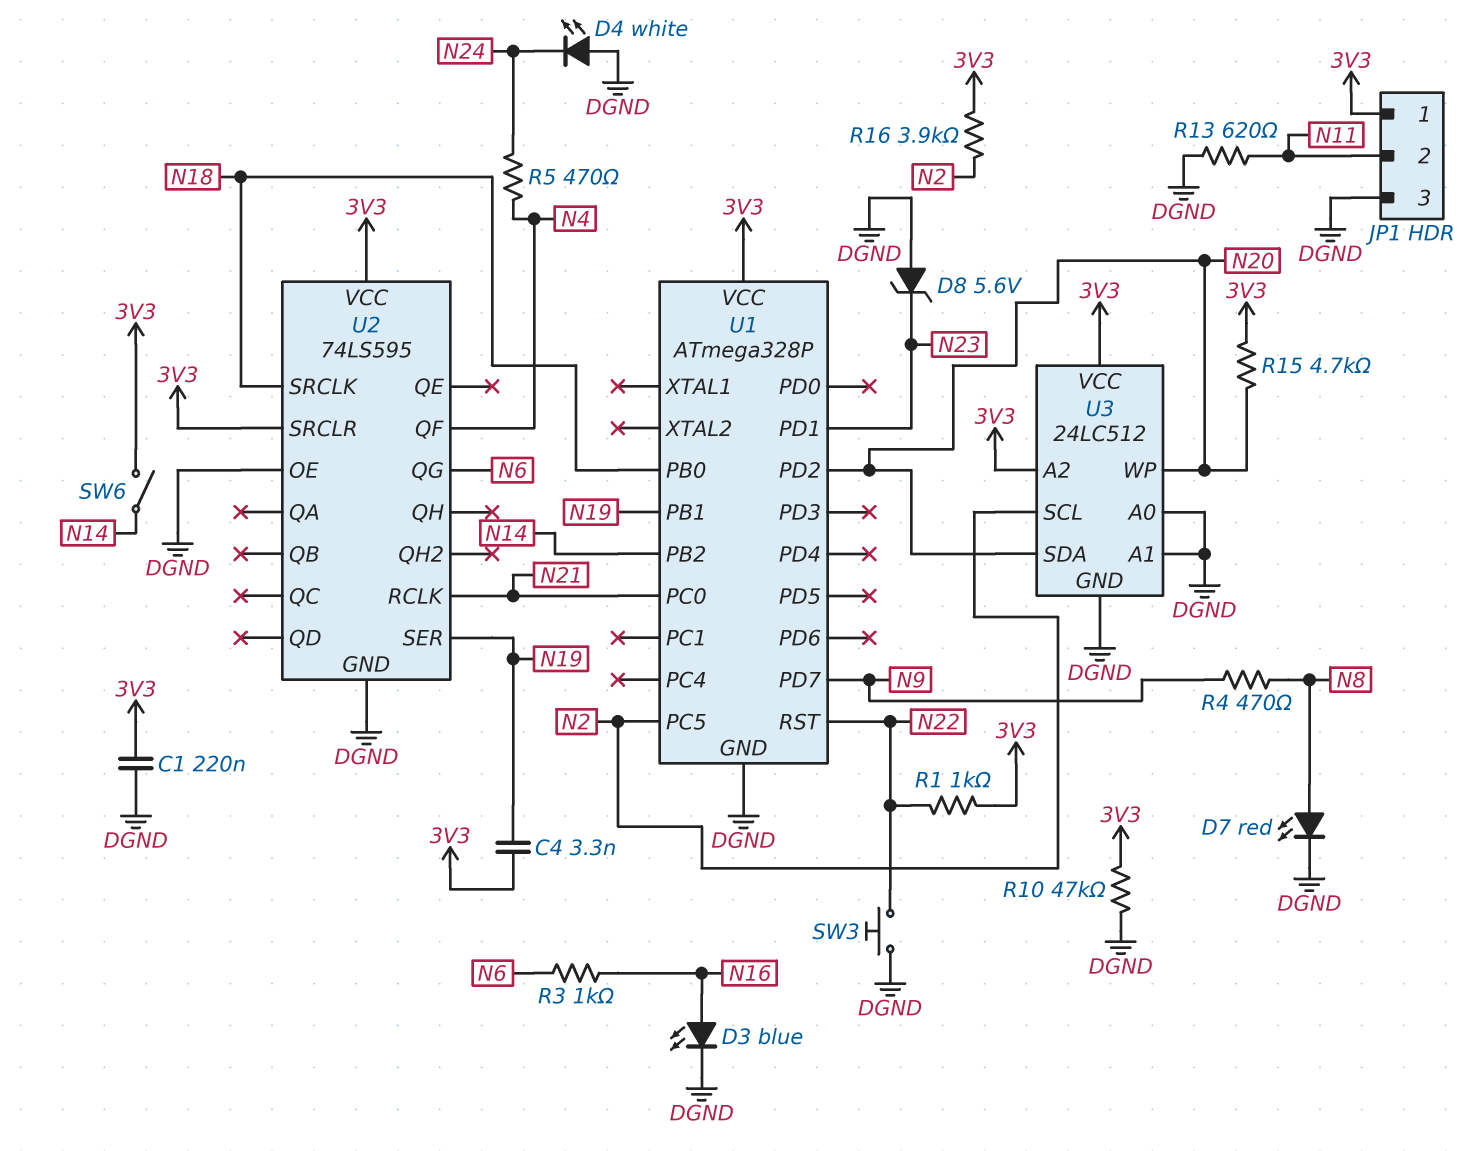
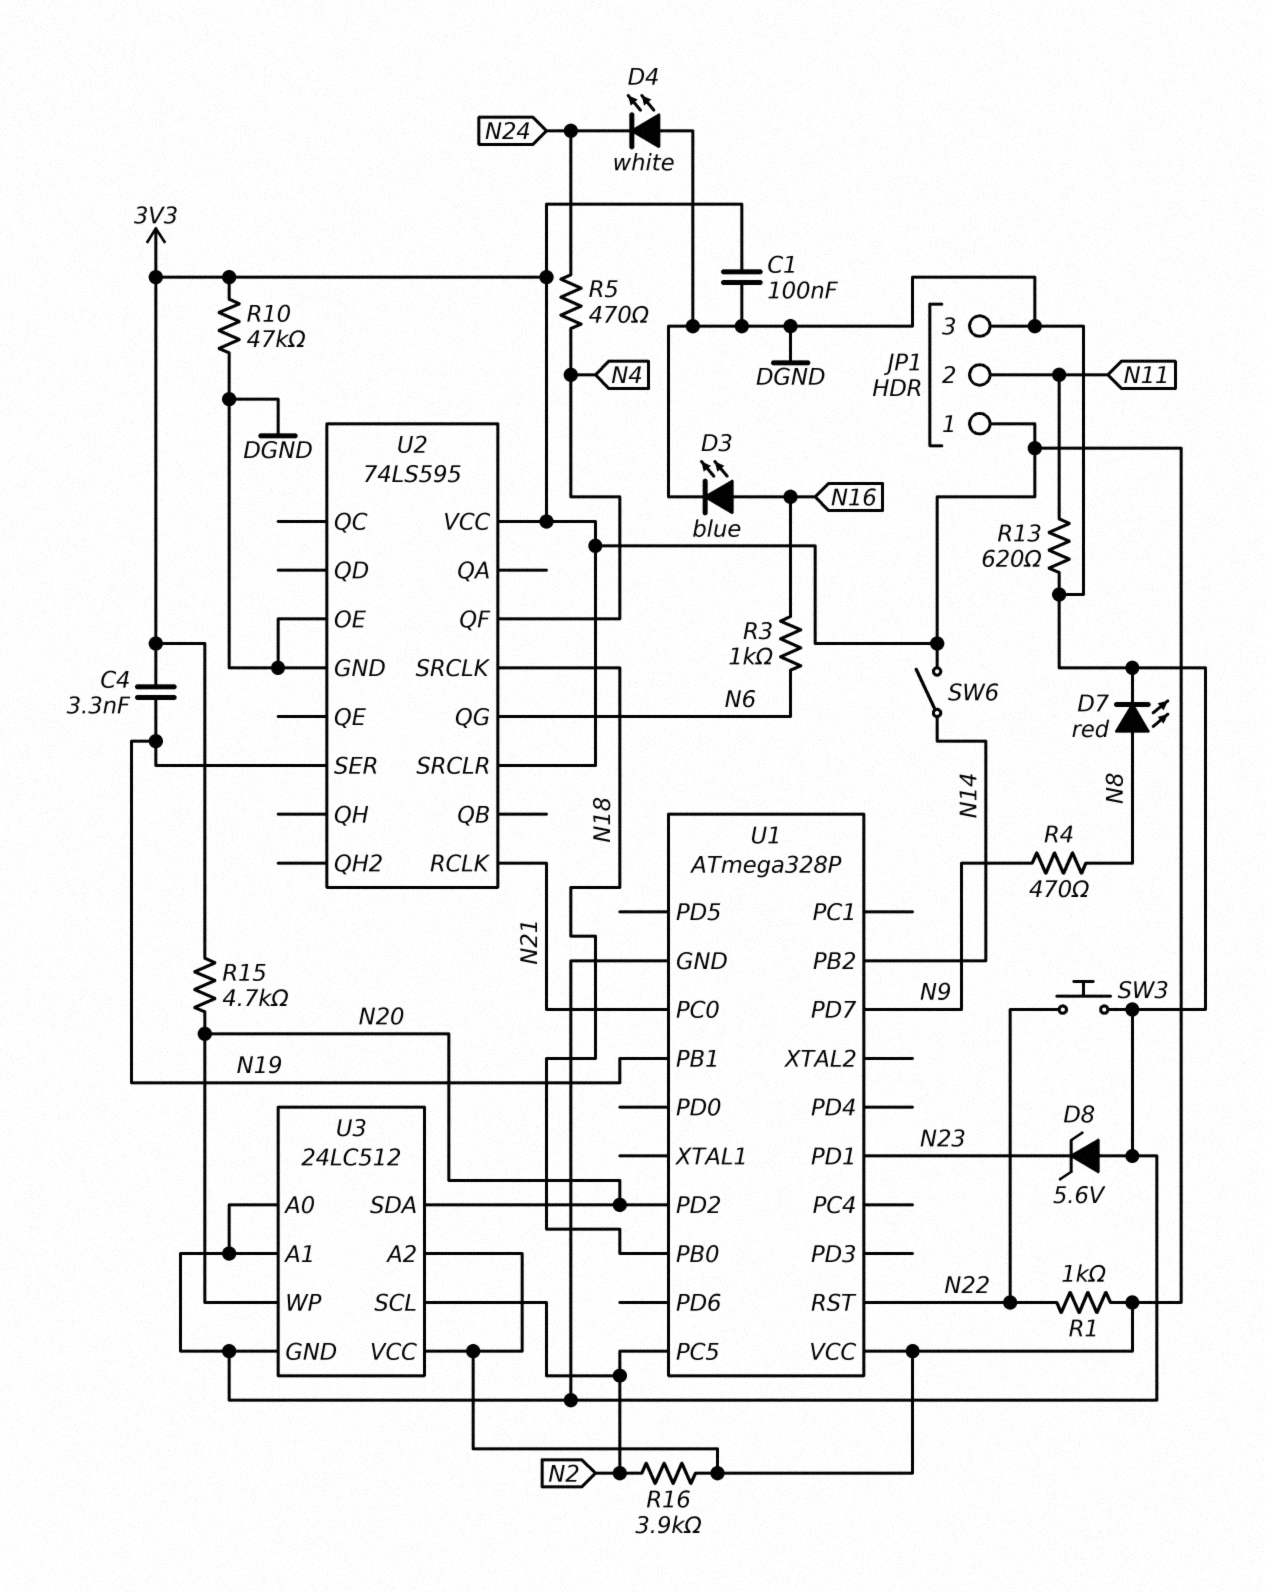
C1: 220nF (3V3, DGND) -> 100nF (3V3, DGND)

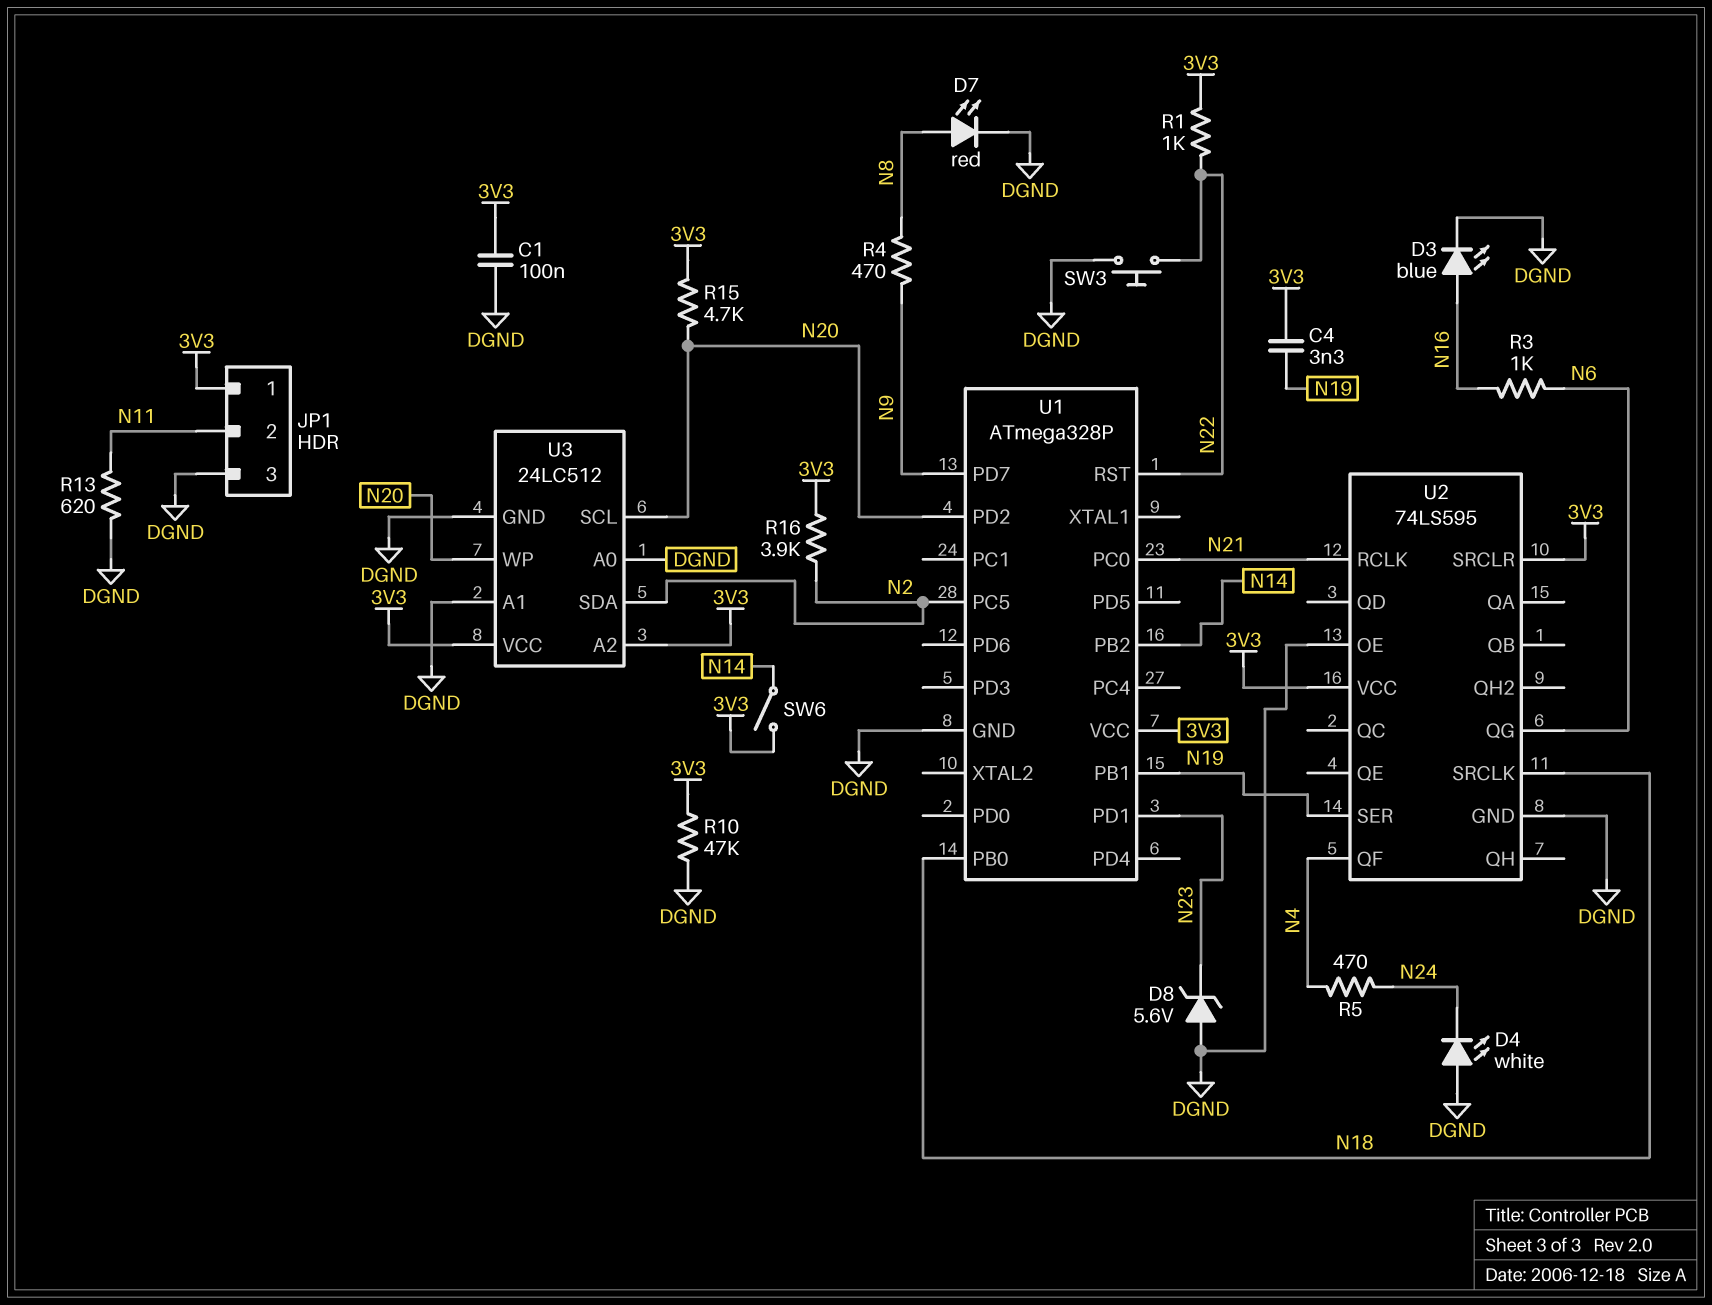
U3 pin SCL: N2 -> N20
U3 pin SDA: N20 -> N2

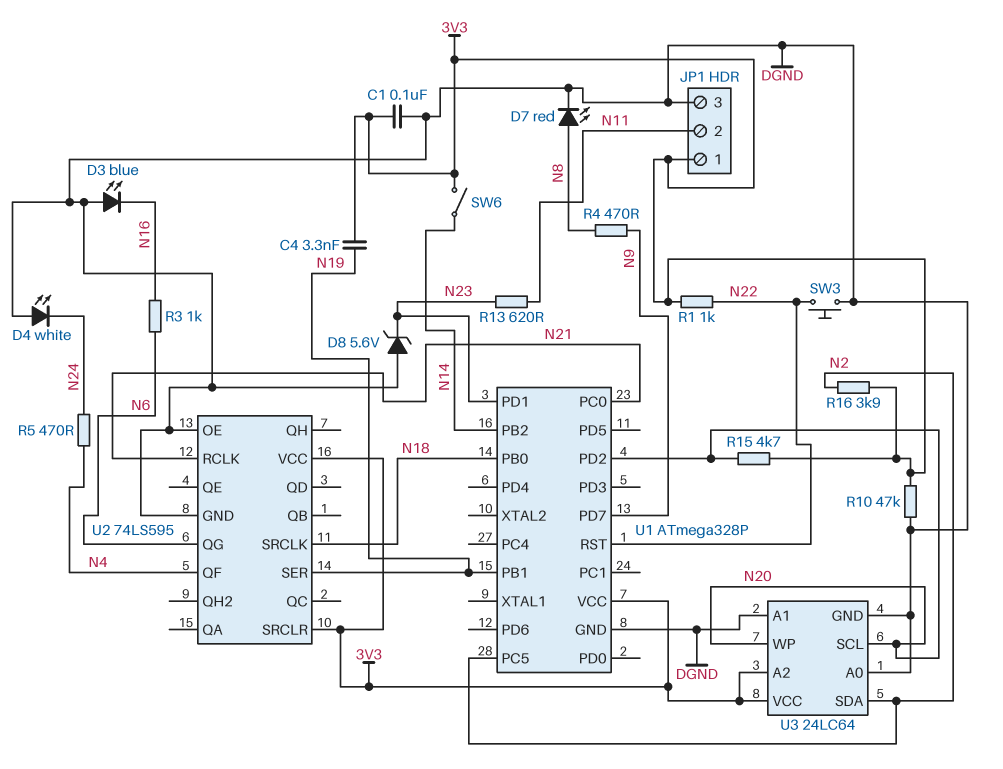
D3: LED blue (A N16, K DGND) -> LED blue (A DGND, K N16)
R13: 620 (DGND, N11) -> 620 (N11, N23)
U3: 24LC512 -> 24LC64

